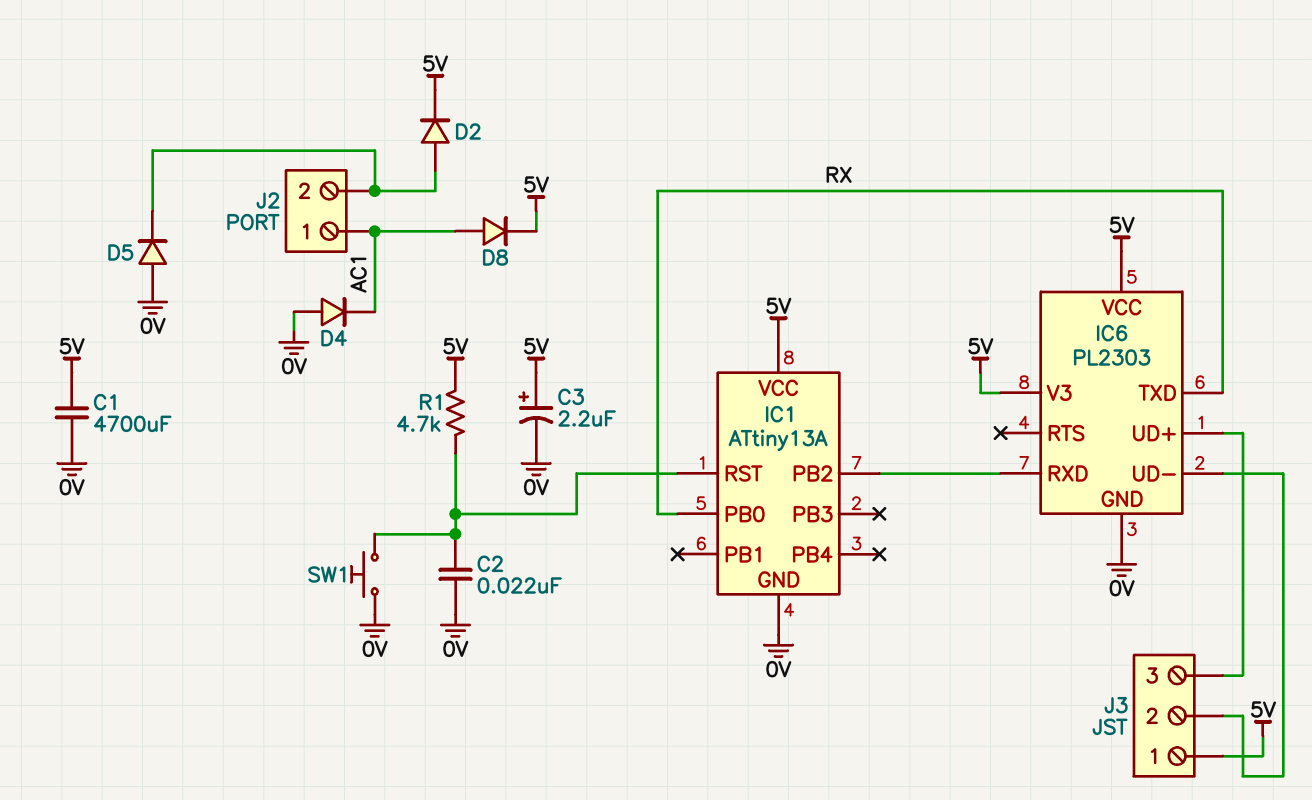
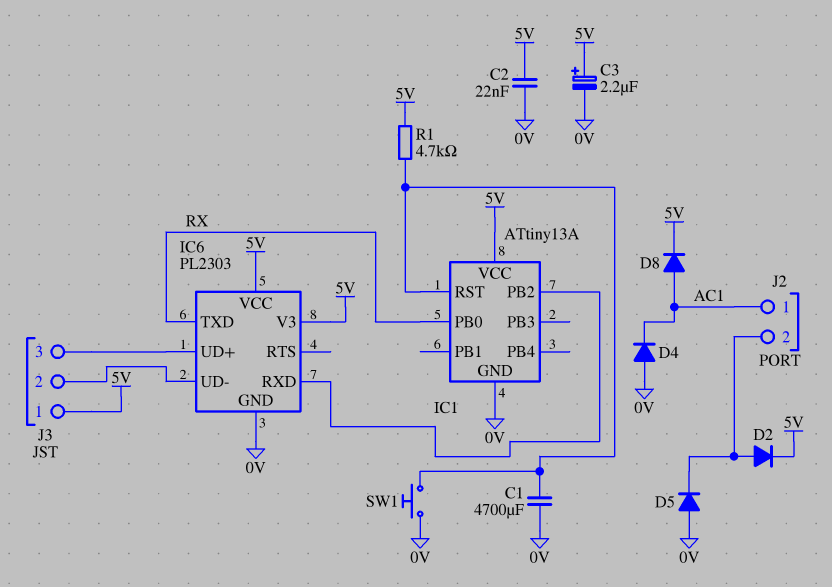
C1: 4700uF (0V, 5V) -> 4700uF (0V, IC1/RST)
C2: 22nF (0V, IC1/RST) -> 22nF (0V, 5V)

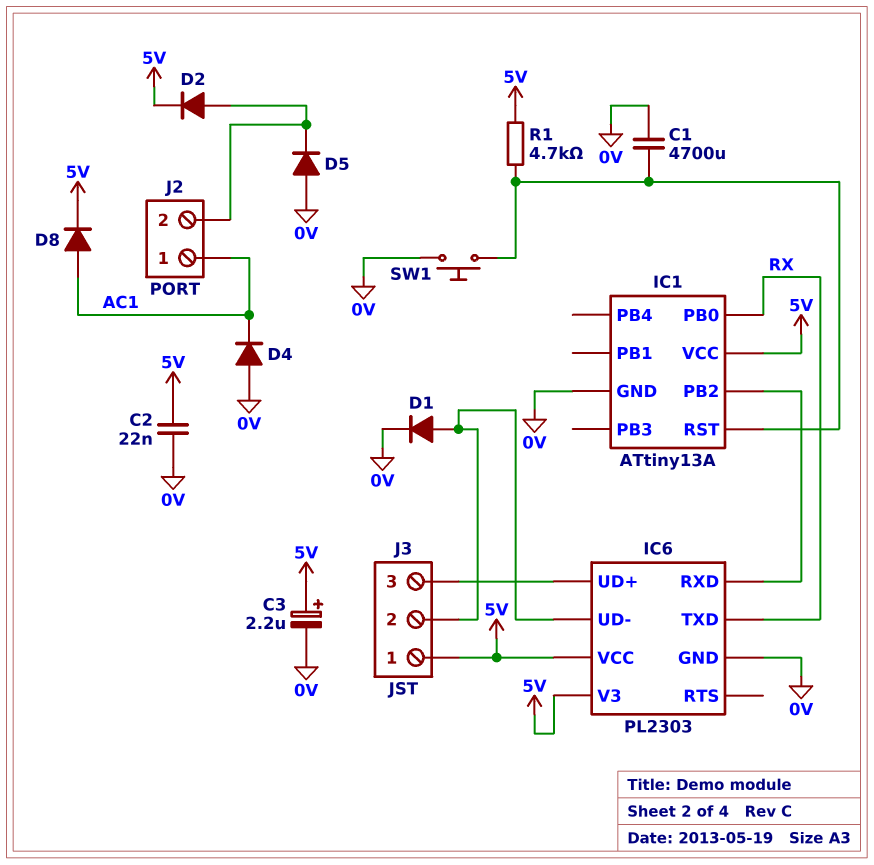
D1: none -> diode (A IC6/UD-, K 0V)

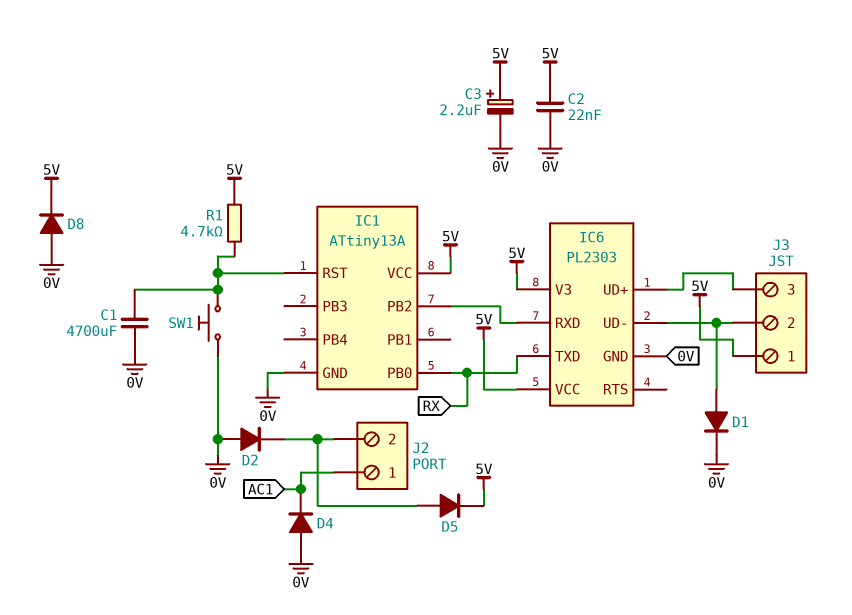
D2: diode (A J2/2, K 5V) -> diode (A 0V, K J2/2)
D5: diode (A 0V, K J2/2) -> diode (A J2/2, K 5V)
D8: diode (A AC1, K 5V) -> diode (A 0V, K 5V)

